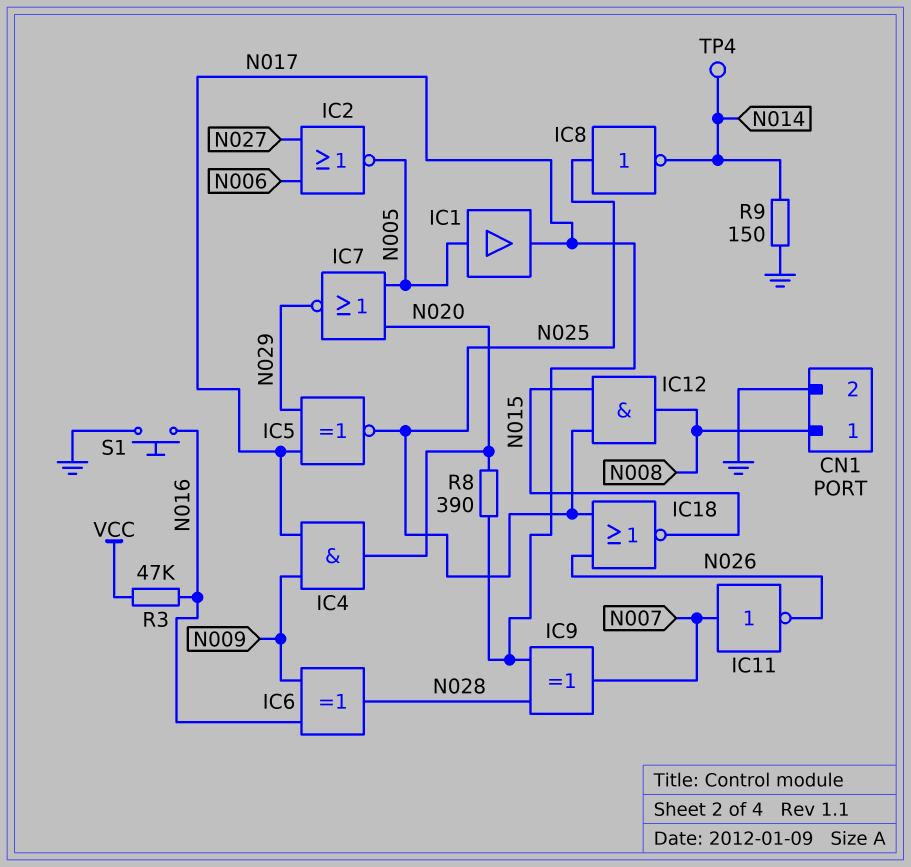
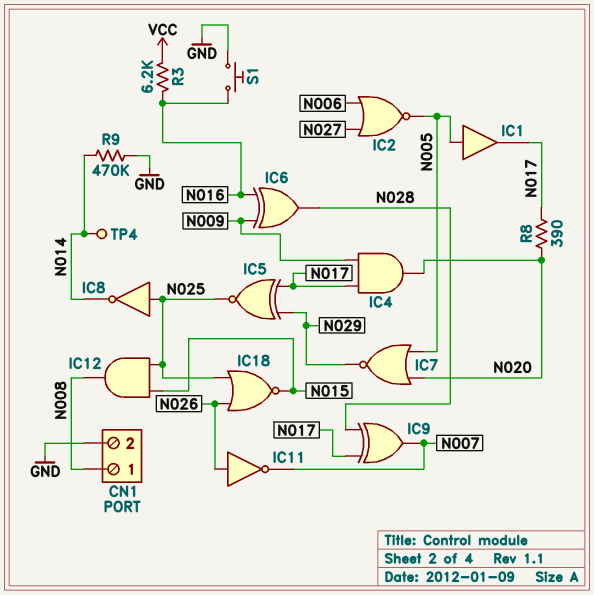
IC11: NOT (in N007, out N026) -> NOT (in N026, out N007)
R3: 47k (N016, VCC) -> 6.2k (N016, VCC)
R9: 150 (GND, N014) -> 470k (GND, N014)

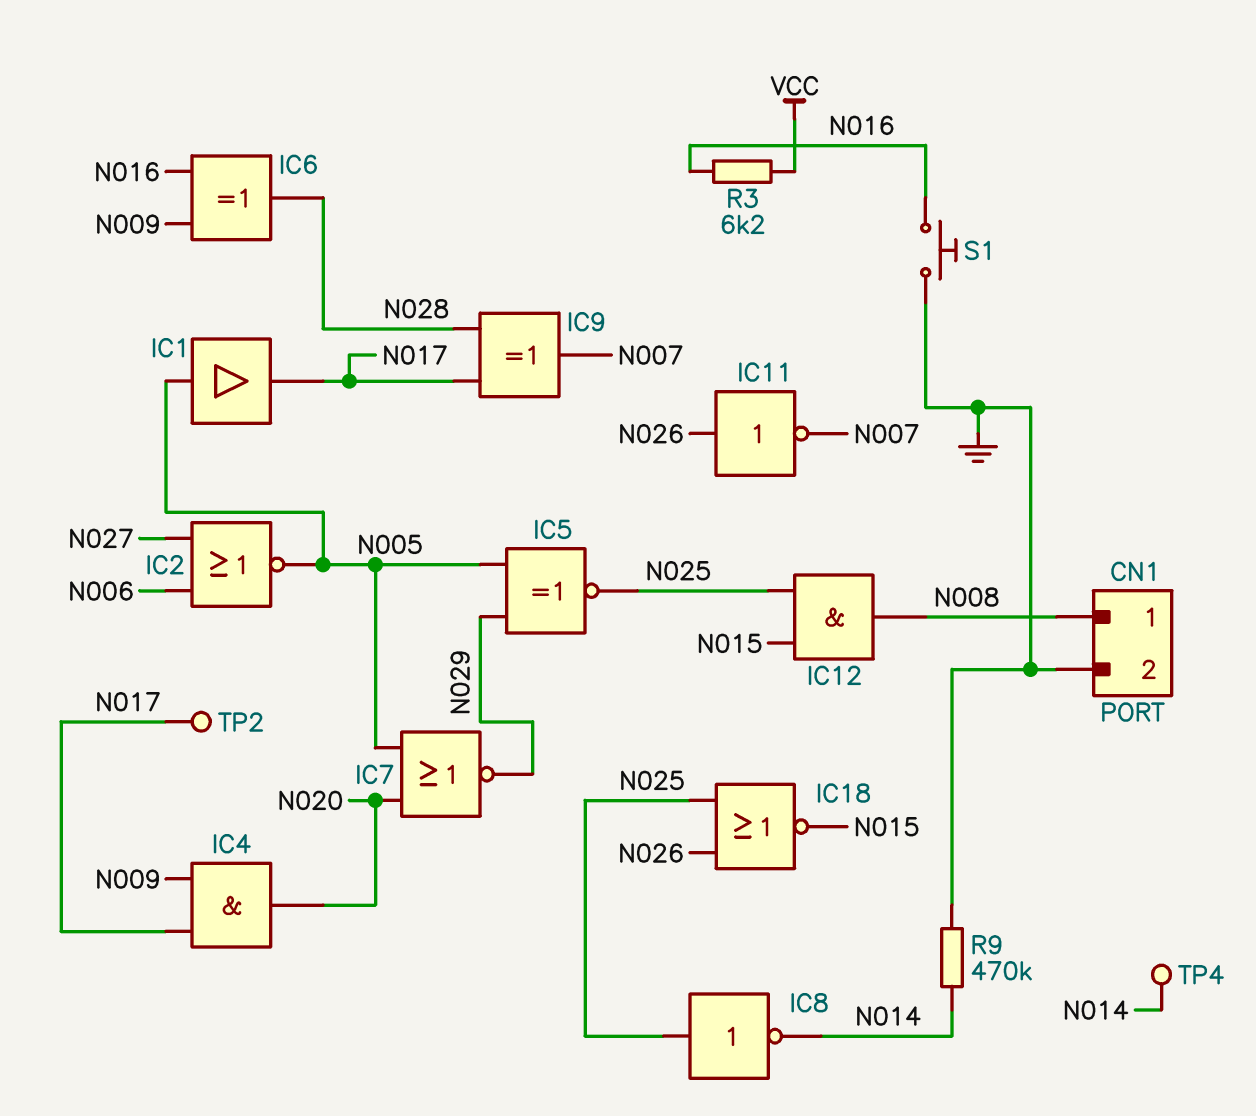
IC5: XNOR (in N017, in N029, out N025) -> XNOR (in N005, in N029, out N025)
R8: 390 (N017, N020) -> none
TP2: none -> test point (N017)

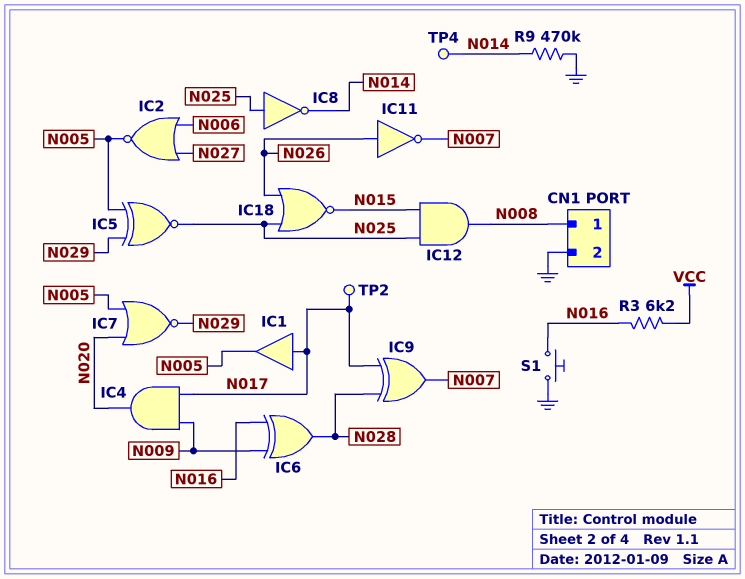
IC1: buffer (in N005, out N017) -> buffer (in N017, out N005)

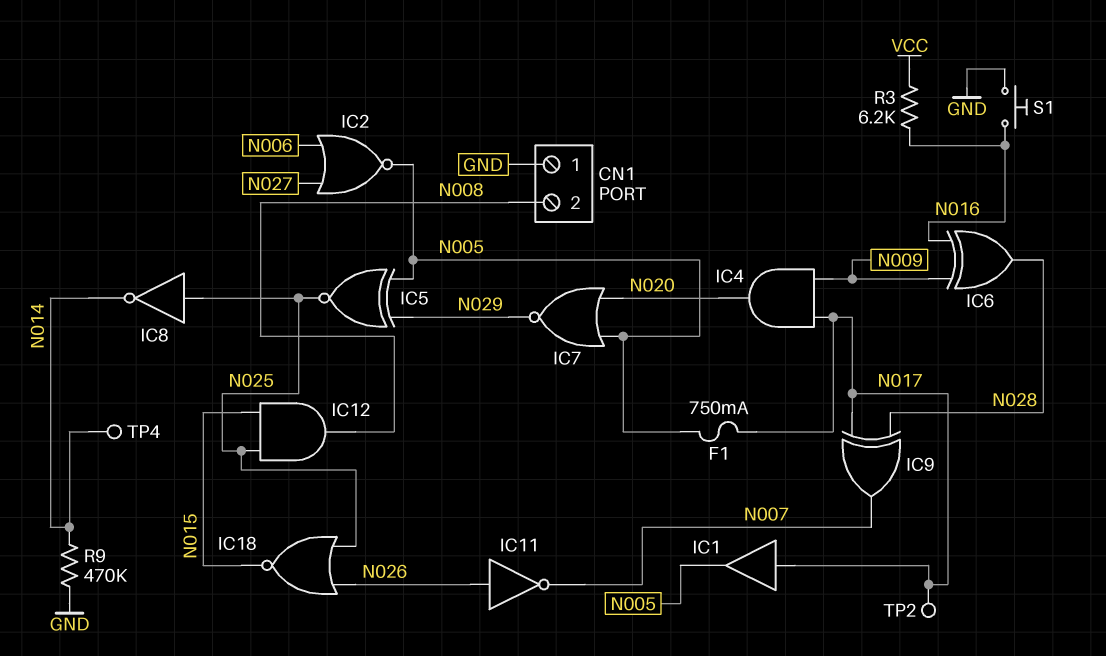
CN1 pin 1: N008 -> GND
CN1 pin 2: GND -> N008
F1: none -> 750mA (N005, N017)

